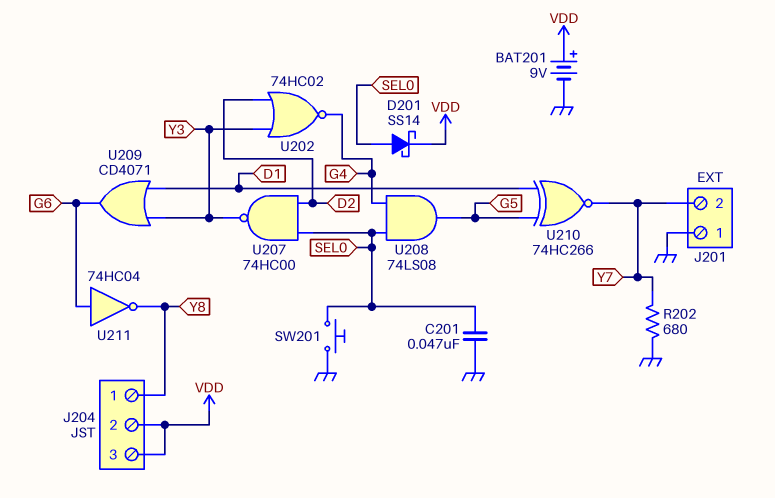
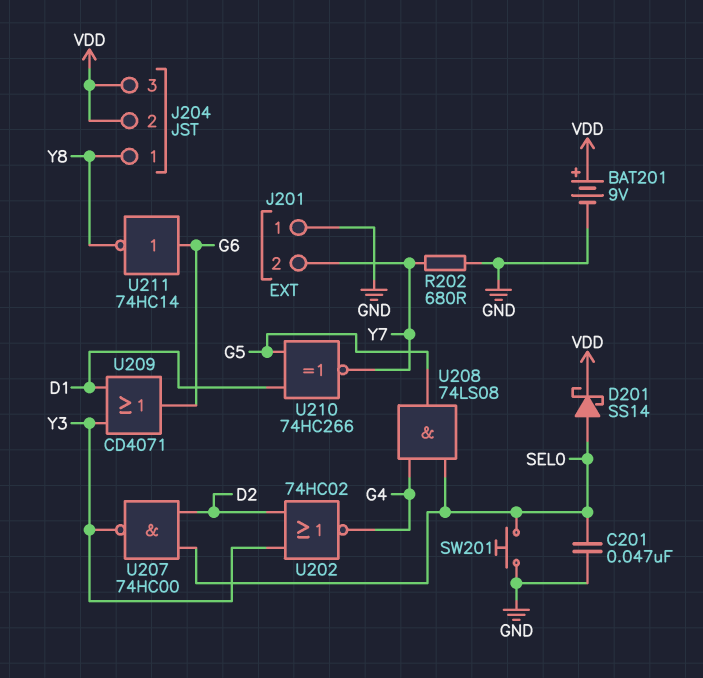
U211: NOT 74HC04 (in G6, out Y8) -> NOT 74HC14 (in G6, out Y8)

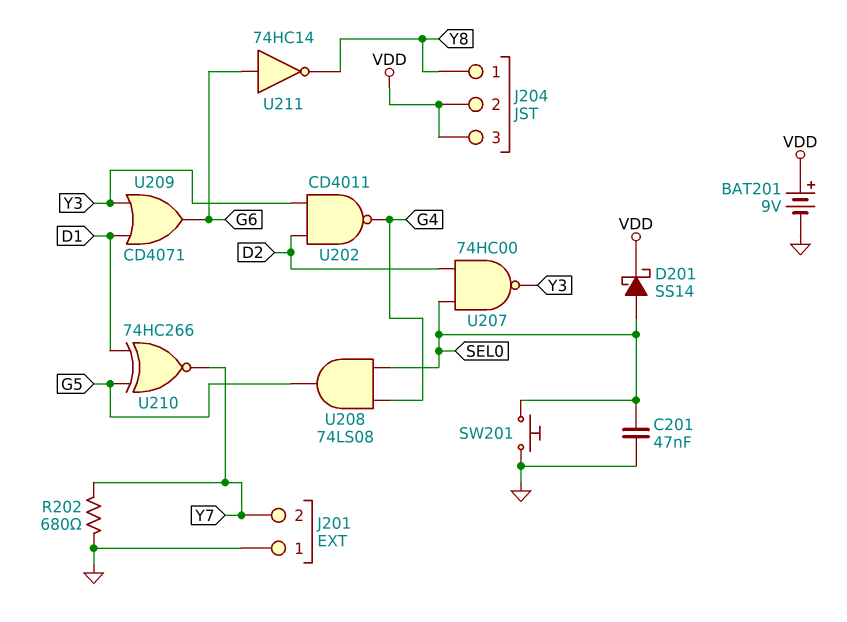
U202: NOR 74HC02 (in D2, in Y3, out G4) -> NAND CD4011 (in D2, in Y3, out G4)

